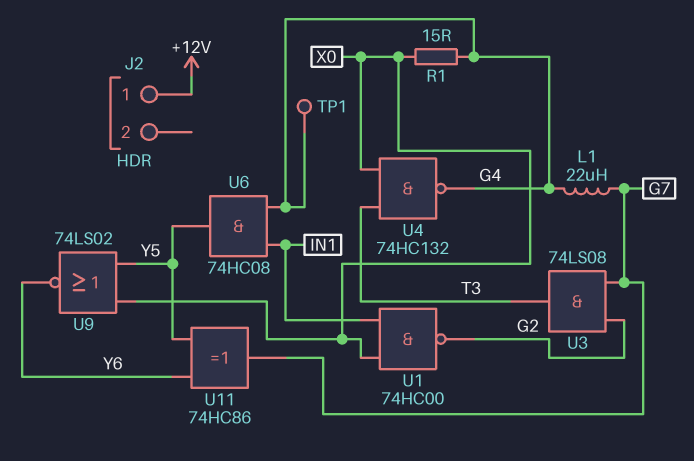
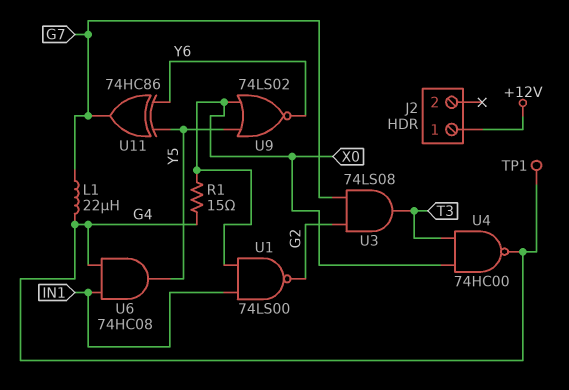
U1: NAND 74HC00 (in IN1, in X0, out G2) -> NAND 74LS00 (in IN1, in X0, out G2)
U4: NAND 74HC132 (in T3, in X0, out G4) -> NAND 74HC00 (in T3, in X0, out G4)

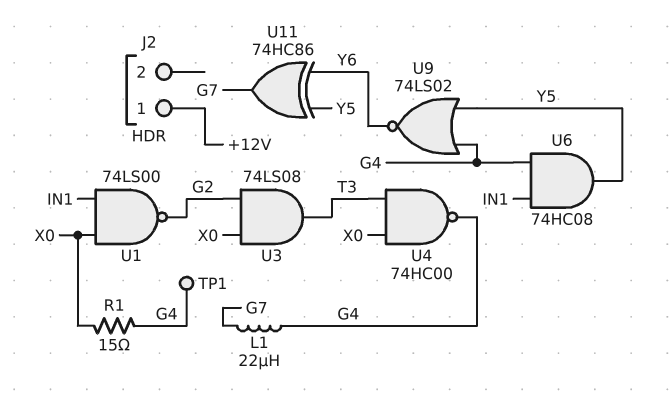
U3: AND 74LS08 (in G2, in G7, out T3) -> AND 74LS08 (in G2, in X0, out T3)
U9: NOR 74LS02 (in X0, in Y5, out Y6) -> NOR 74LS02 (in G4, in Y5, out Y6)

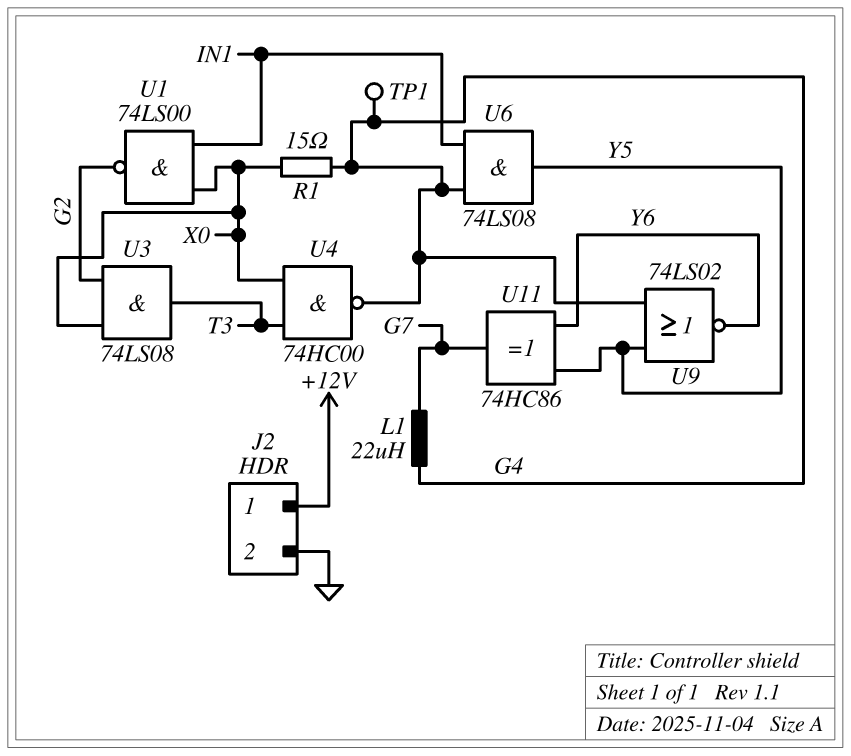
J2 pin 2: none -> GND
U6: AND 74HC08 (in G4, in IN1, out Y5) -> AND 74LS08 (in G4, in IN1, out Y5)

